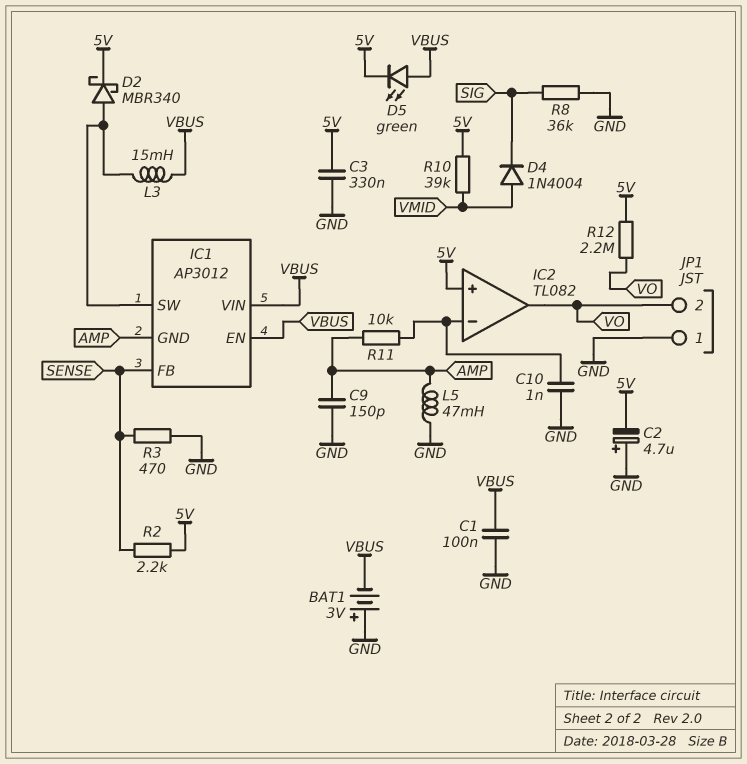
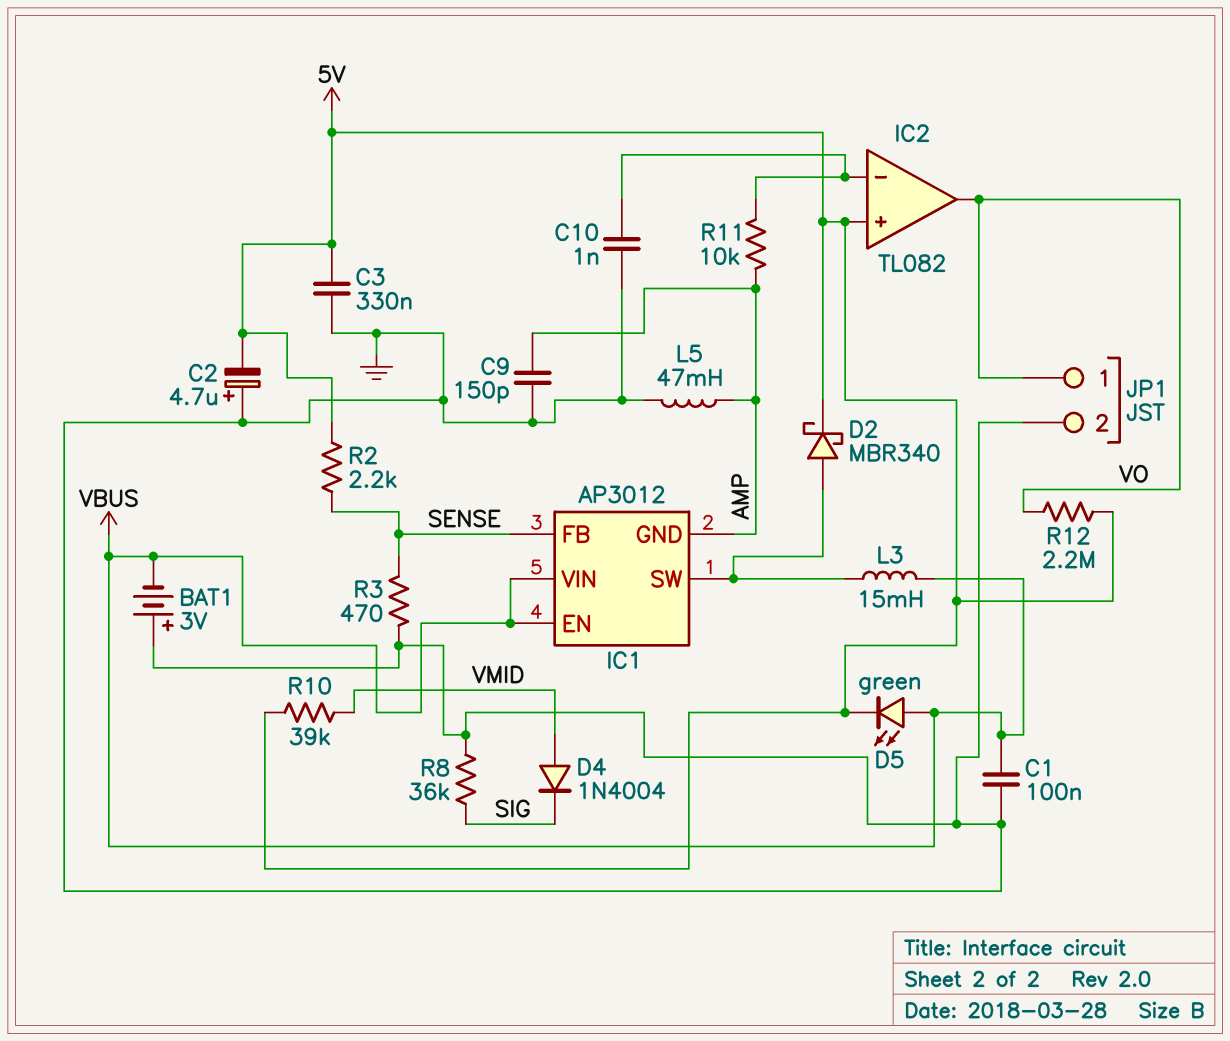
JP1 pin 1: GND -> VO
JP1 pin 2: VO -> GND

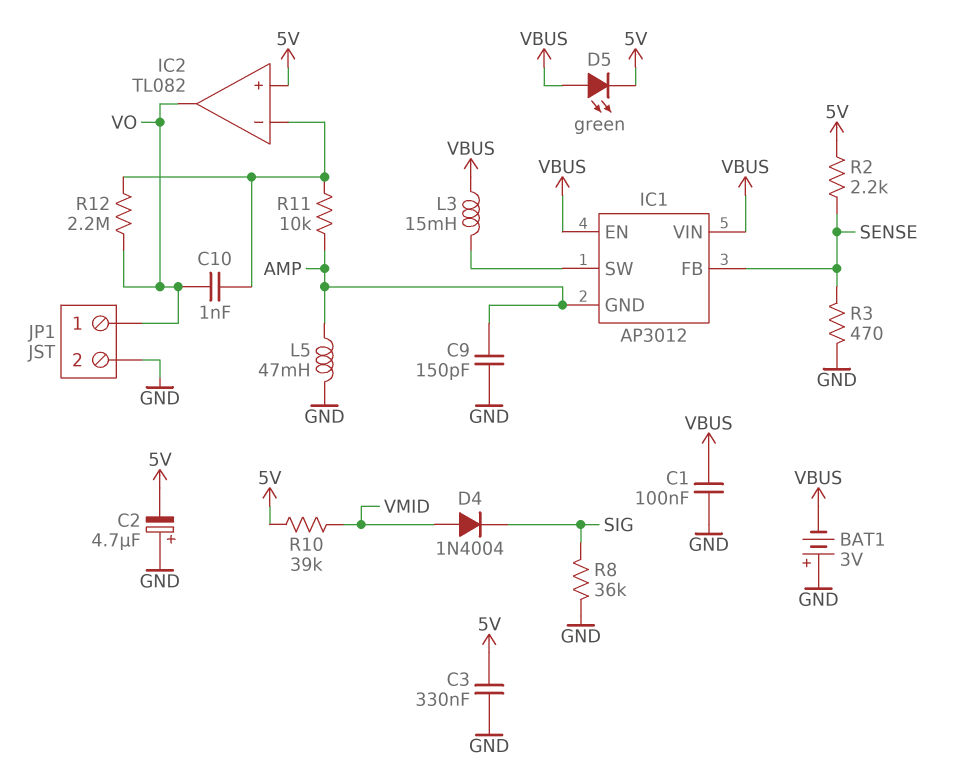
C10: 1nF (GND, IC2/in-) -> 1nF (IC2/in-, VO)
D2: schottky MBR340 (A IC1/SW, K 5V) -> none
R12: 2.2M (5V, VO) -> 2.2M (IC2/in-, VO)

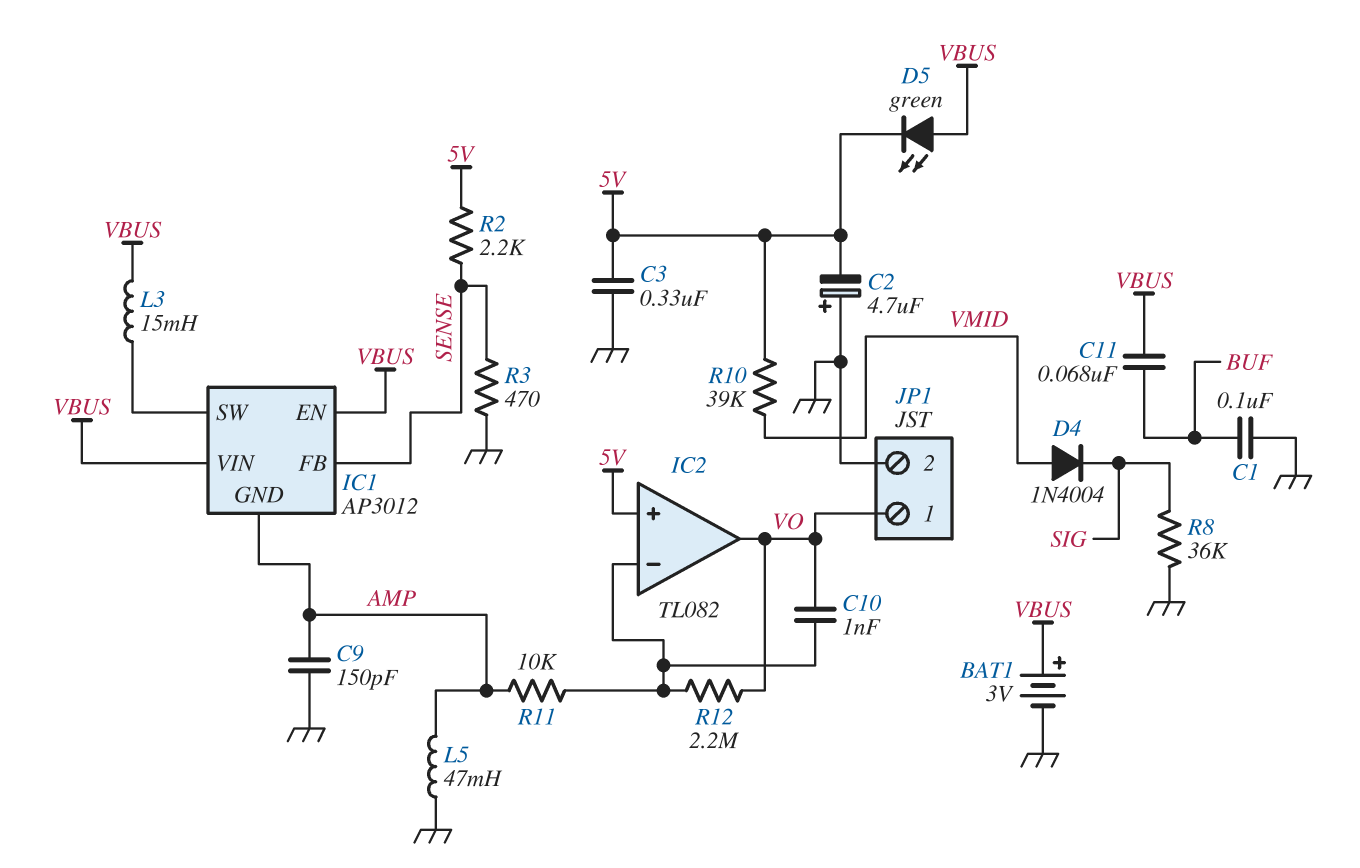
BAT1: 3V (plus GND, minus VBUS) -> 3V (plus VBUS, minus GND)
C1: 100nF (GND, VBUS) -> 100nF (BUF, GND)
C11: none -> 68nF (BUF, VBUS)

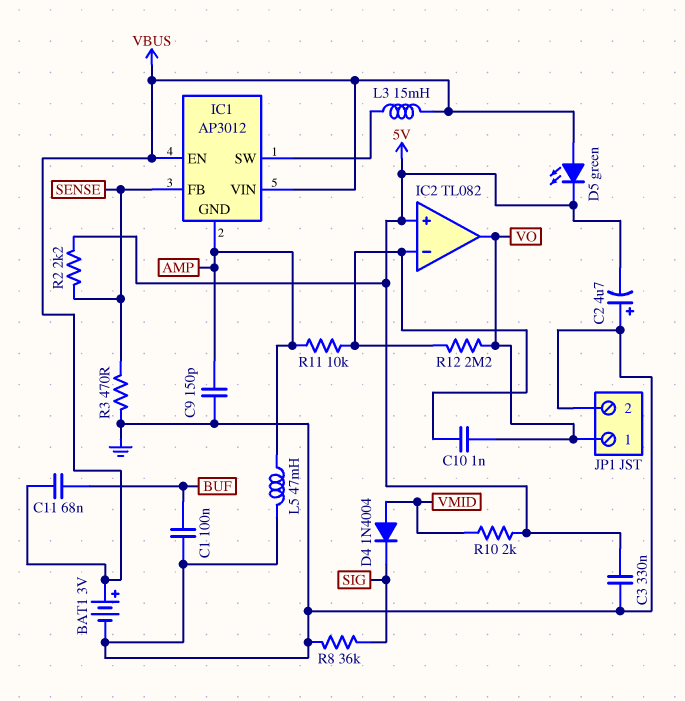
R10: 39k (5V, VMID) -> 2k (5V, VMID)

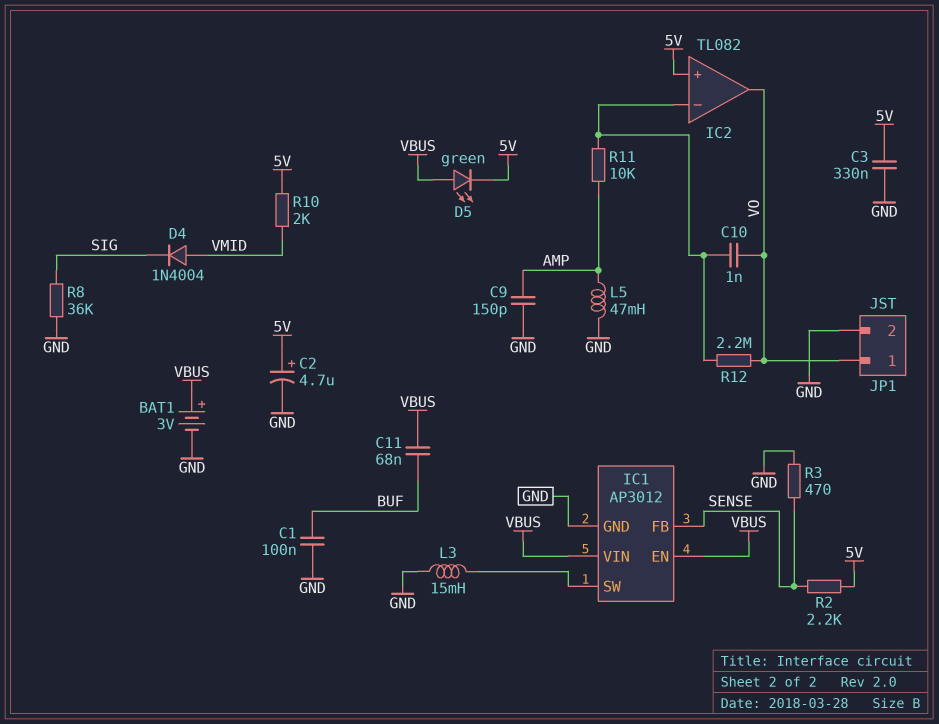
C2: 4.7uF (plus GND, minus 5V) -> 4.7uF (plus 5V, minus GND)
IC1 pin GND: AMP -> GND
L3: 15mH (IC1/SW, VBUS) -> 15mH (GND, IC1/SW)

